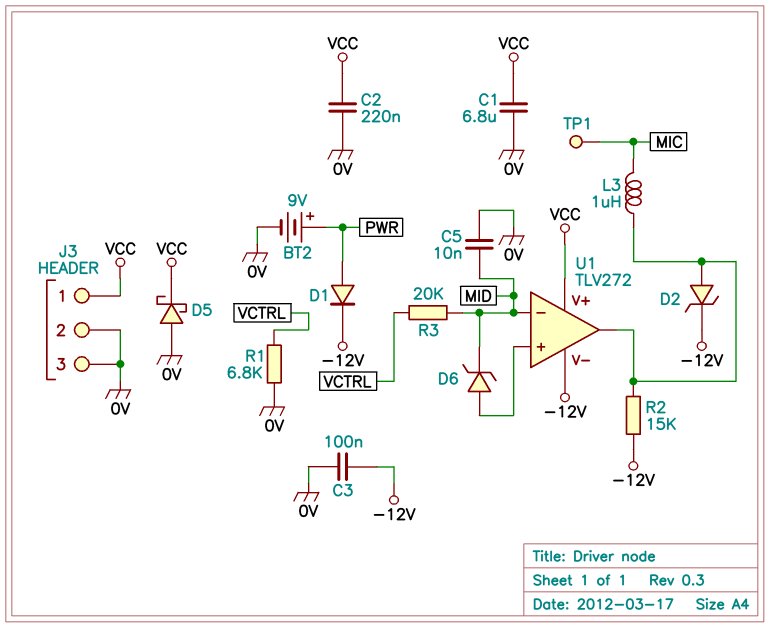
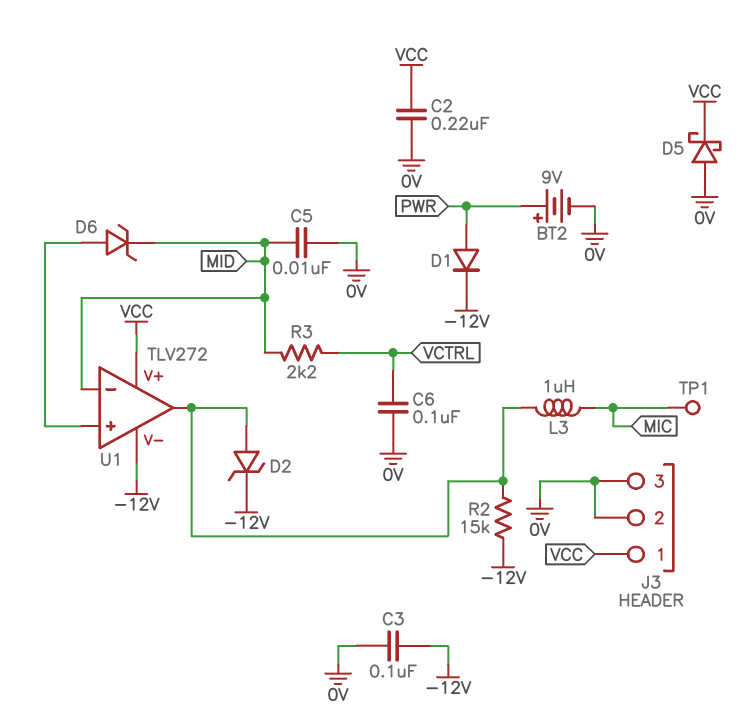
C1: 6.8uF (0V, VCC) -> none
C6: none -> 100nF (0V, VCTRL)
R1: 6.8k (0V, VCTRL) -> none
R3: 20k (MID, VCTRL) -> 2.2k (MID, VCTRL)

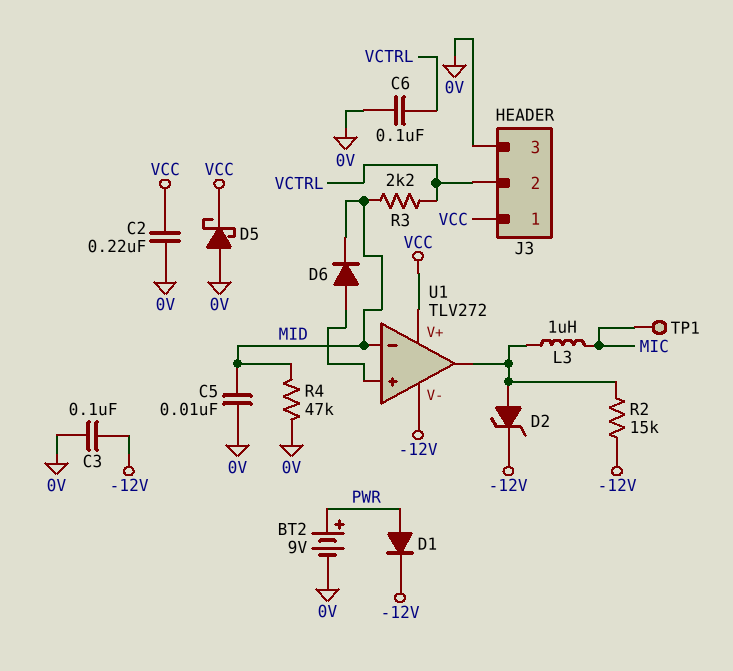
D6: zener (A U1/in+, K MID) -> diode (A U1/in+, K MID)
J3 pin 2: 0V -> VCTRL
R4: none -> 47k (0V, MID)

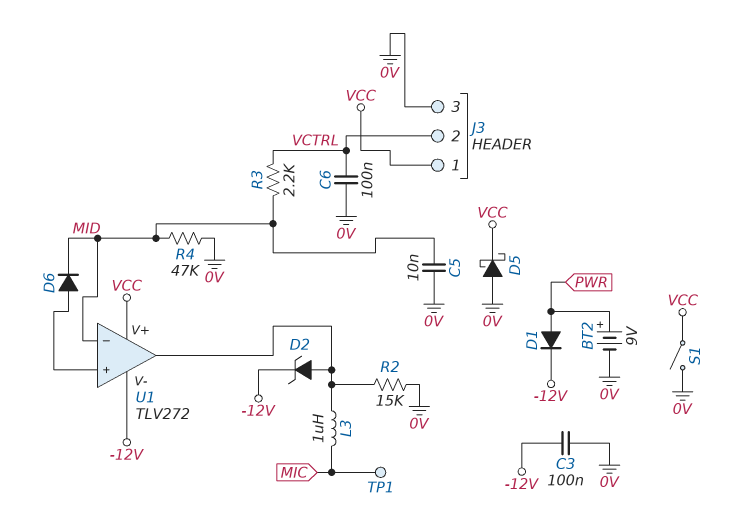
C2: 220nF (0V, VCC) -> none
R2: 15k (-12V, U1/out) -> 15k (0V, U1/out)
S1: none -> switch (0V, VCC)

